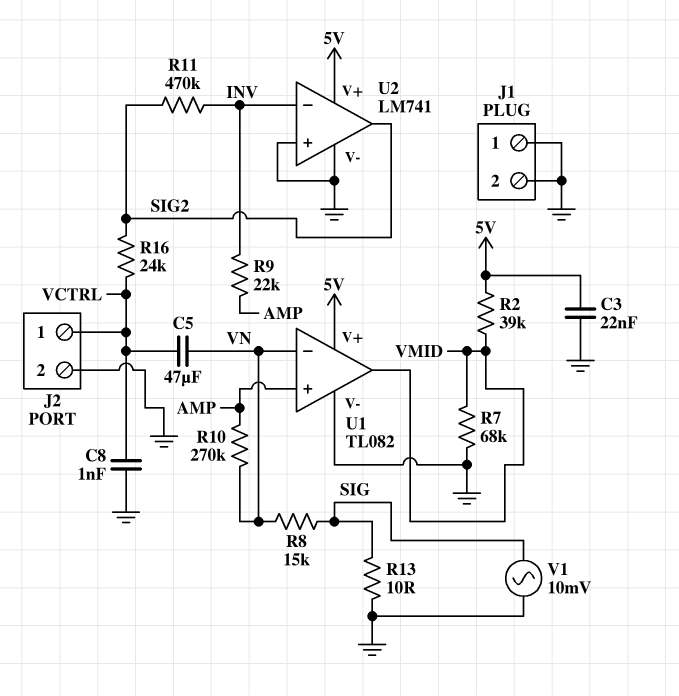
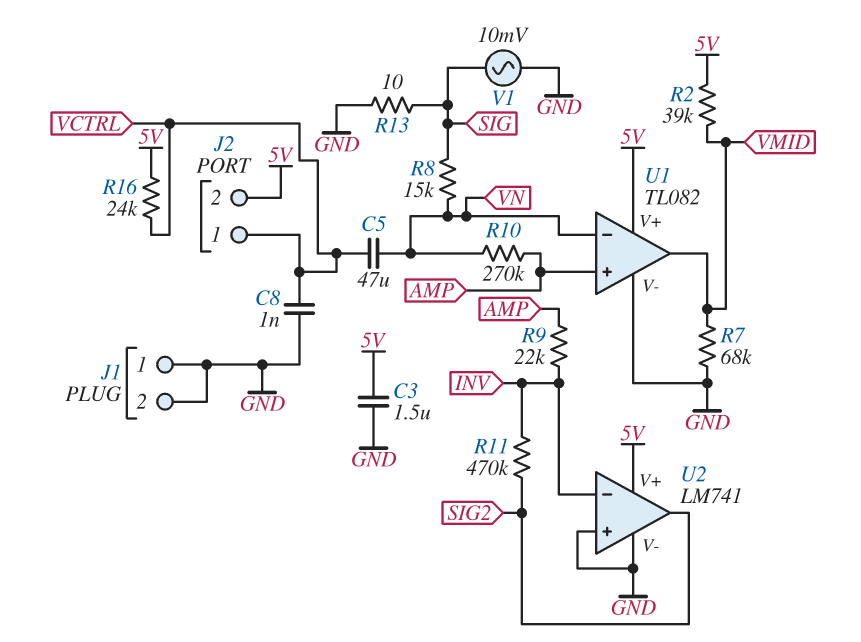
C3: 22nF (5V, GND) -> 1.5uF (5V, GND)
J2 pin 2: GND -> 5V
R16: 24k (SIG2, VCTRL) -> 24k (5V, VCTRL)

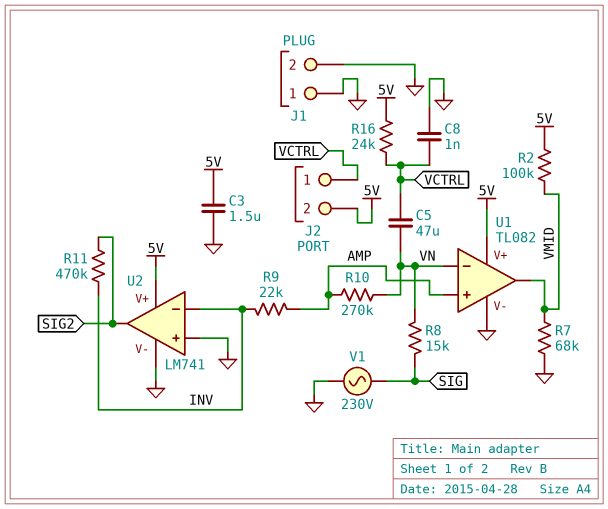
R2: 39k (5V, VMID) -> 100k (5V, VMID)
R13: 10 (GND, SIG) -> none
V1: AC 10mV (GND, SIG) -> AC 230V (GND, SIG)

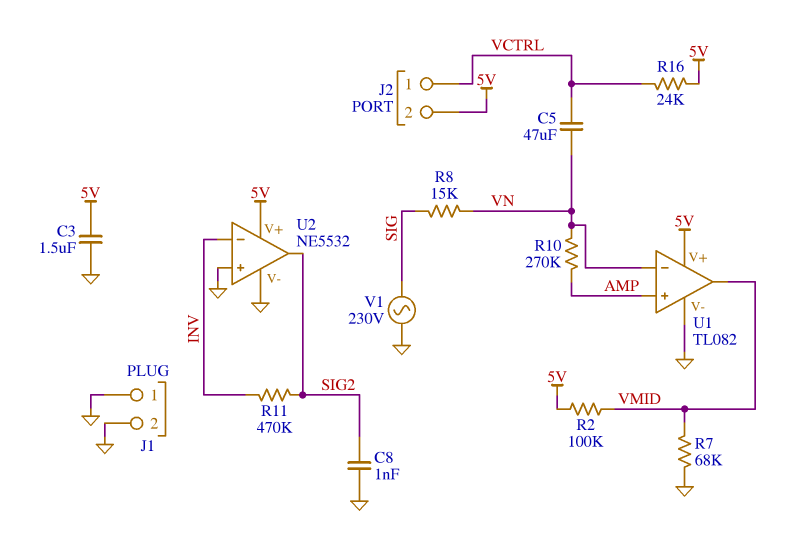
C8: 1nF (GND, VCTRL) -> 1nF (GND, SIG2)
R9: 22k (AMP, INV) -> none
U2: LM741 -> NE5532

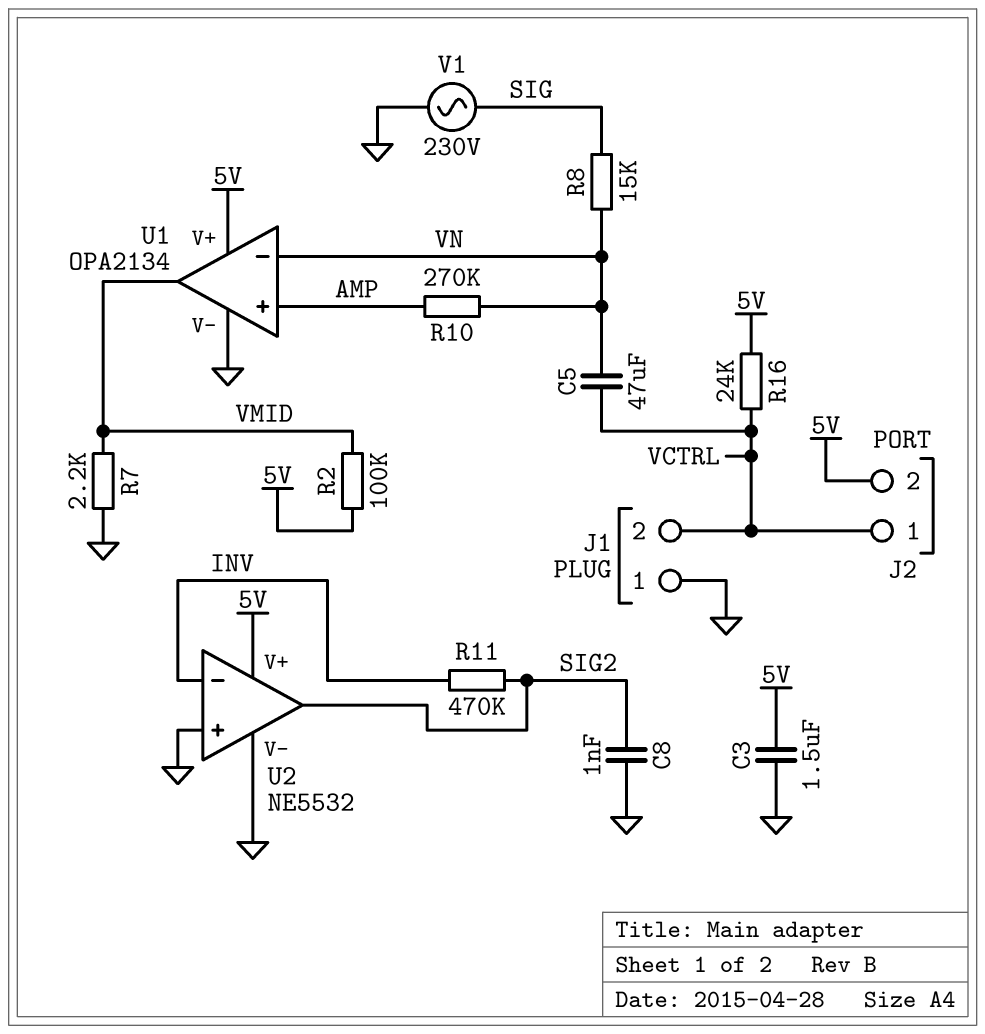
J1 pin 2: GND -> VCTRL
R7: 68k (GND, VMID) -> 2.2k (GND, VMID)
U1: TL082 -> OPA2134

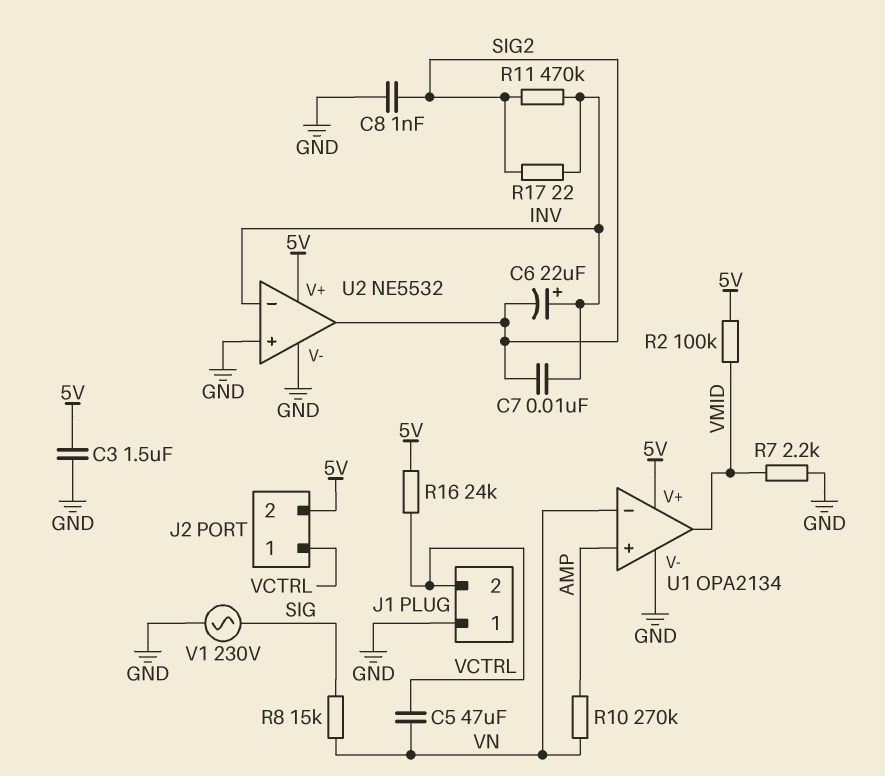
C6: none -> 22uF (plus INV, minus SIG2)
C7: none -> 10nF (INV, SIG2)
R17: none -> 22 (INV, SIG2)

